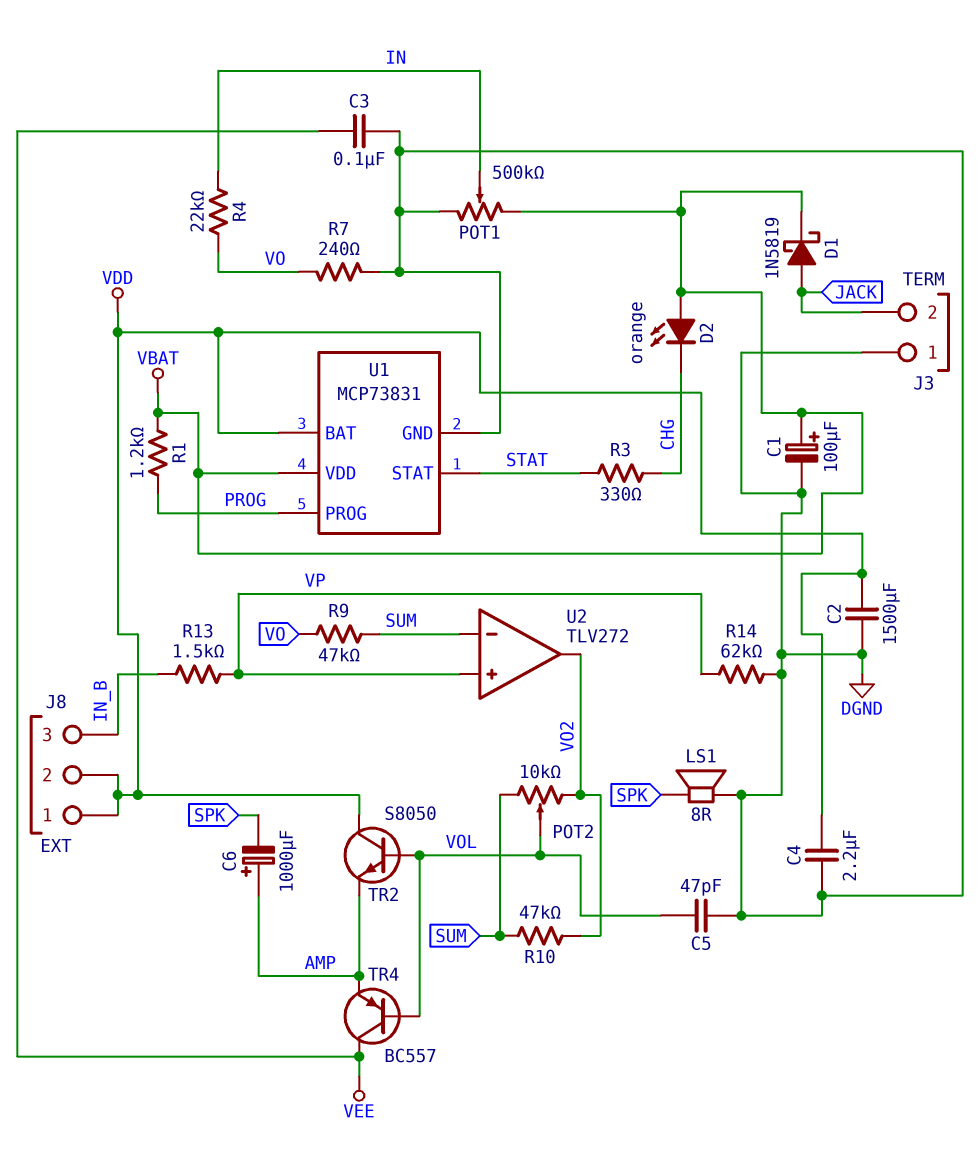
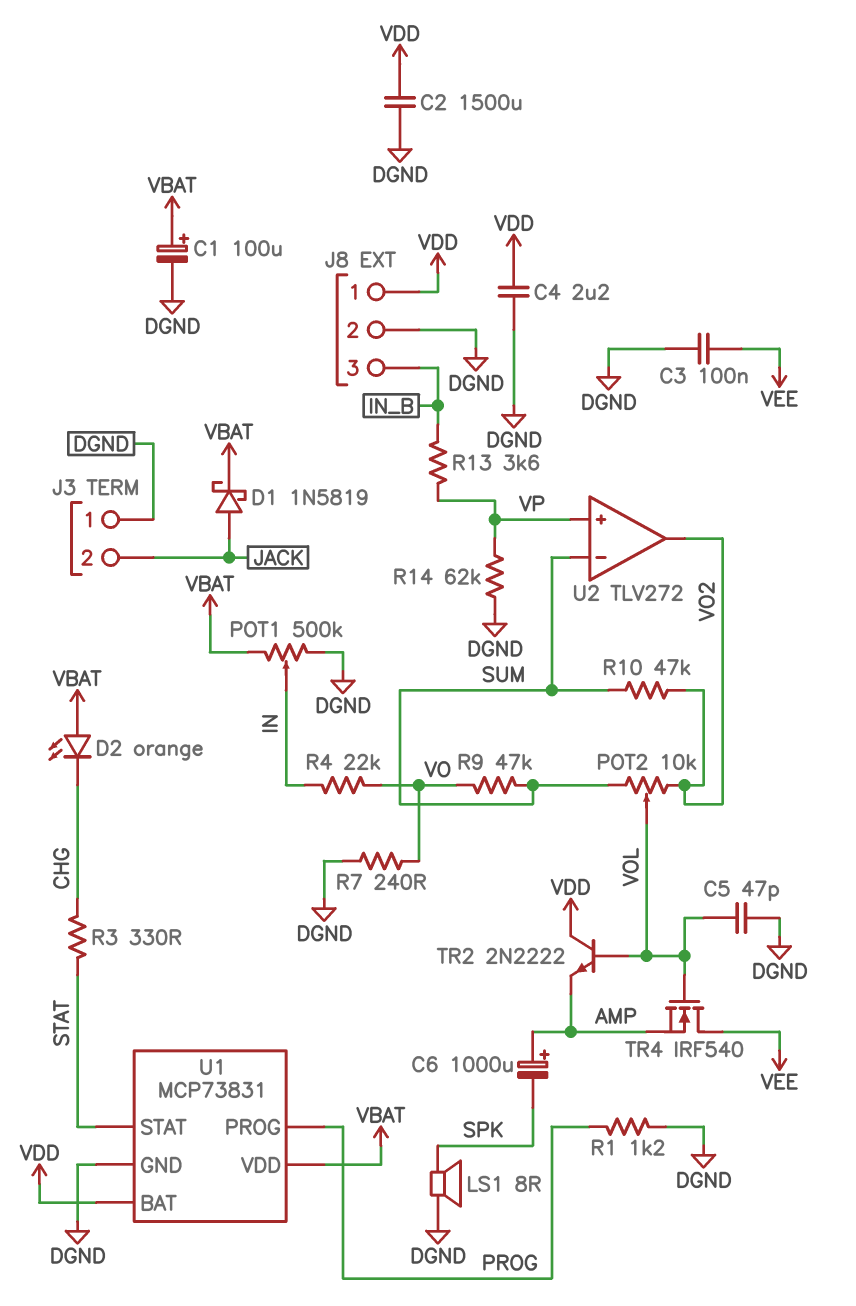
J8 pin 2: VDD -> DGND
R1: 1.2k (PROG, VBAT) -> 1.2k (DGND, PROG)
R13: 1.5k (IN_B, VP) -> 3.6k (IN_B, VP)
TR2: NPN S8050 (B VOL, C VDD, E AMP) -> NPN 2N2222 (B VOL, C VDD, E AMP)
TR4: PNP BC557 (B VOL, C VEE, E AMP) -> NMOS IRF540 (G VOL, D VEE, S AMP)

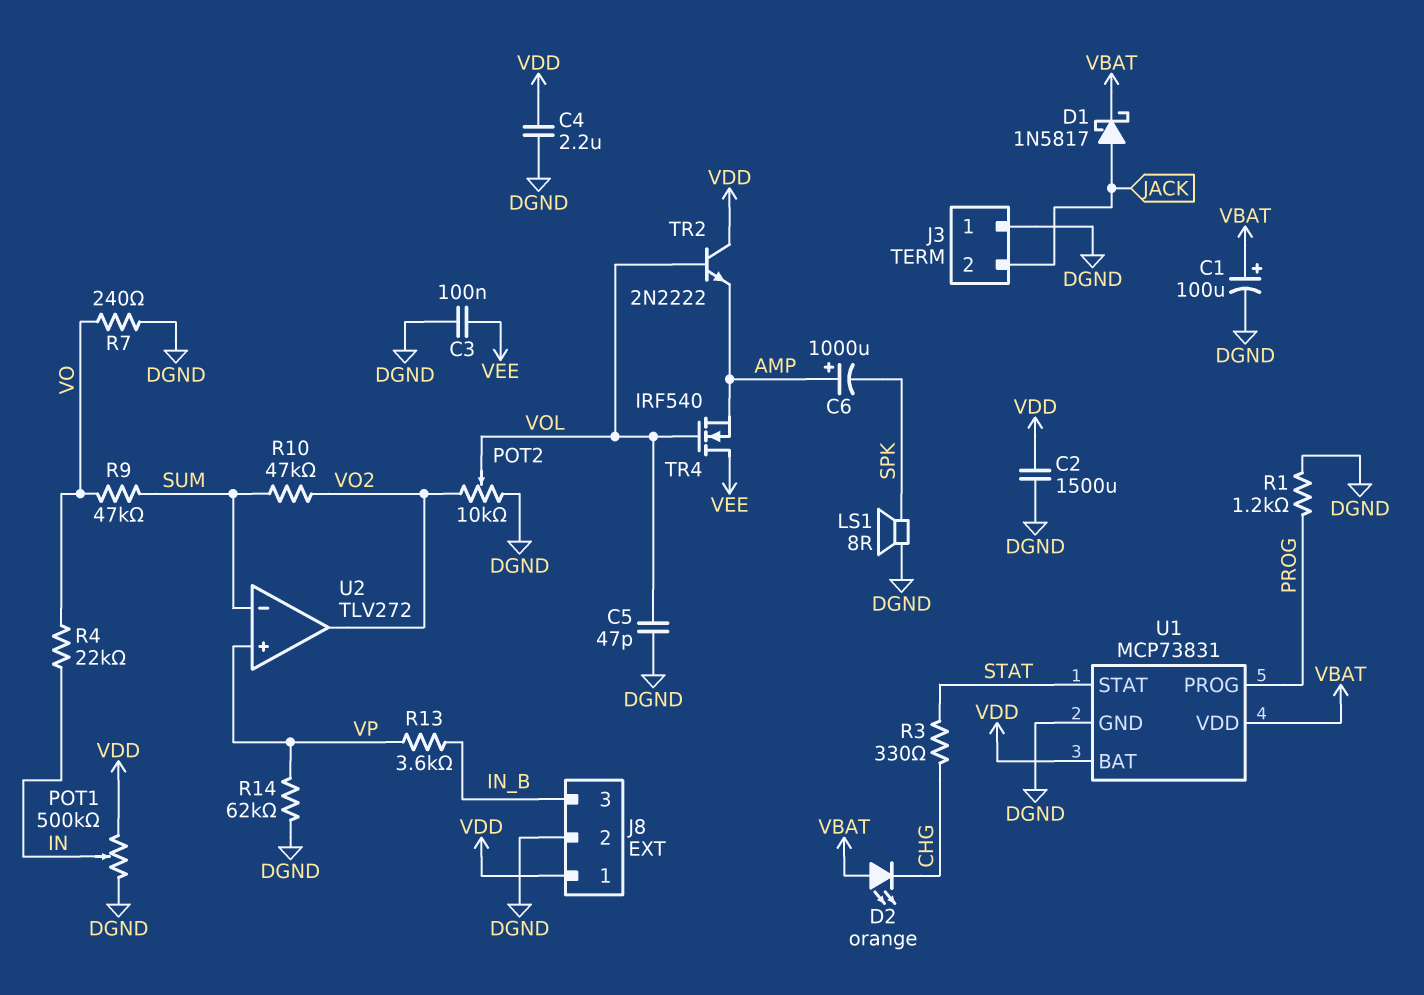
D1: schottky 1N5819 (A JACK, K VBAT) -> schottky 1N5817 (A JACK, K VBAT)
POT1: 500k (DGND, VBAT, wiper IN) -> 500k (DGND, VDD, wiper IN)
POT2: 10k (SUM, VO2, wiper VOL) -> 10k (DGND, VO2, wiper VOL)

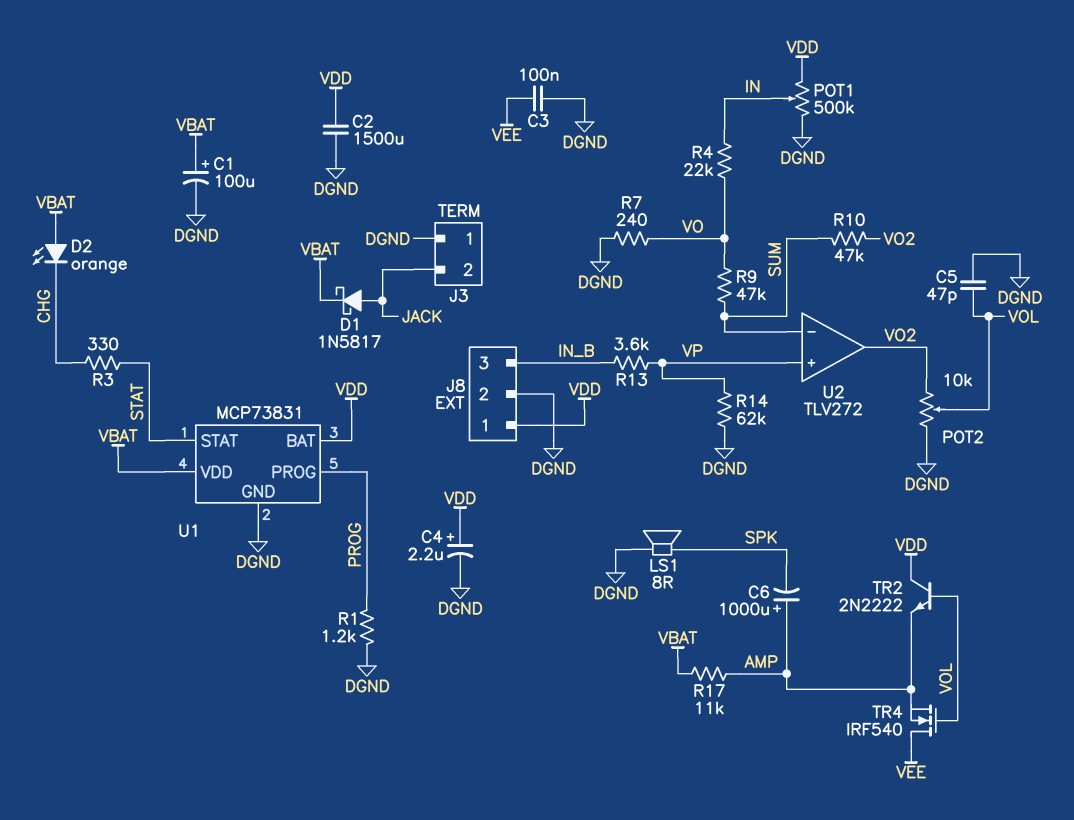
C4: 2.2uF (DGND, VDD) -> 2.2uF (plus VDD, minus DGND)
R17: none -> 11k (AMP, VBAT)

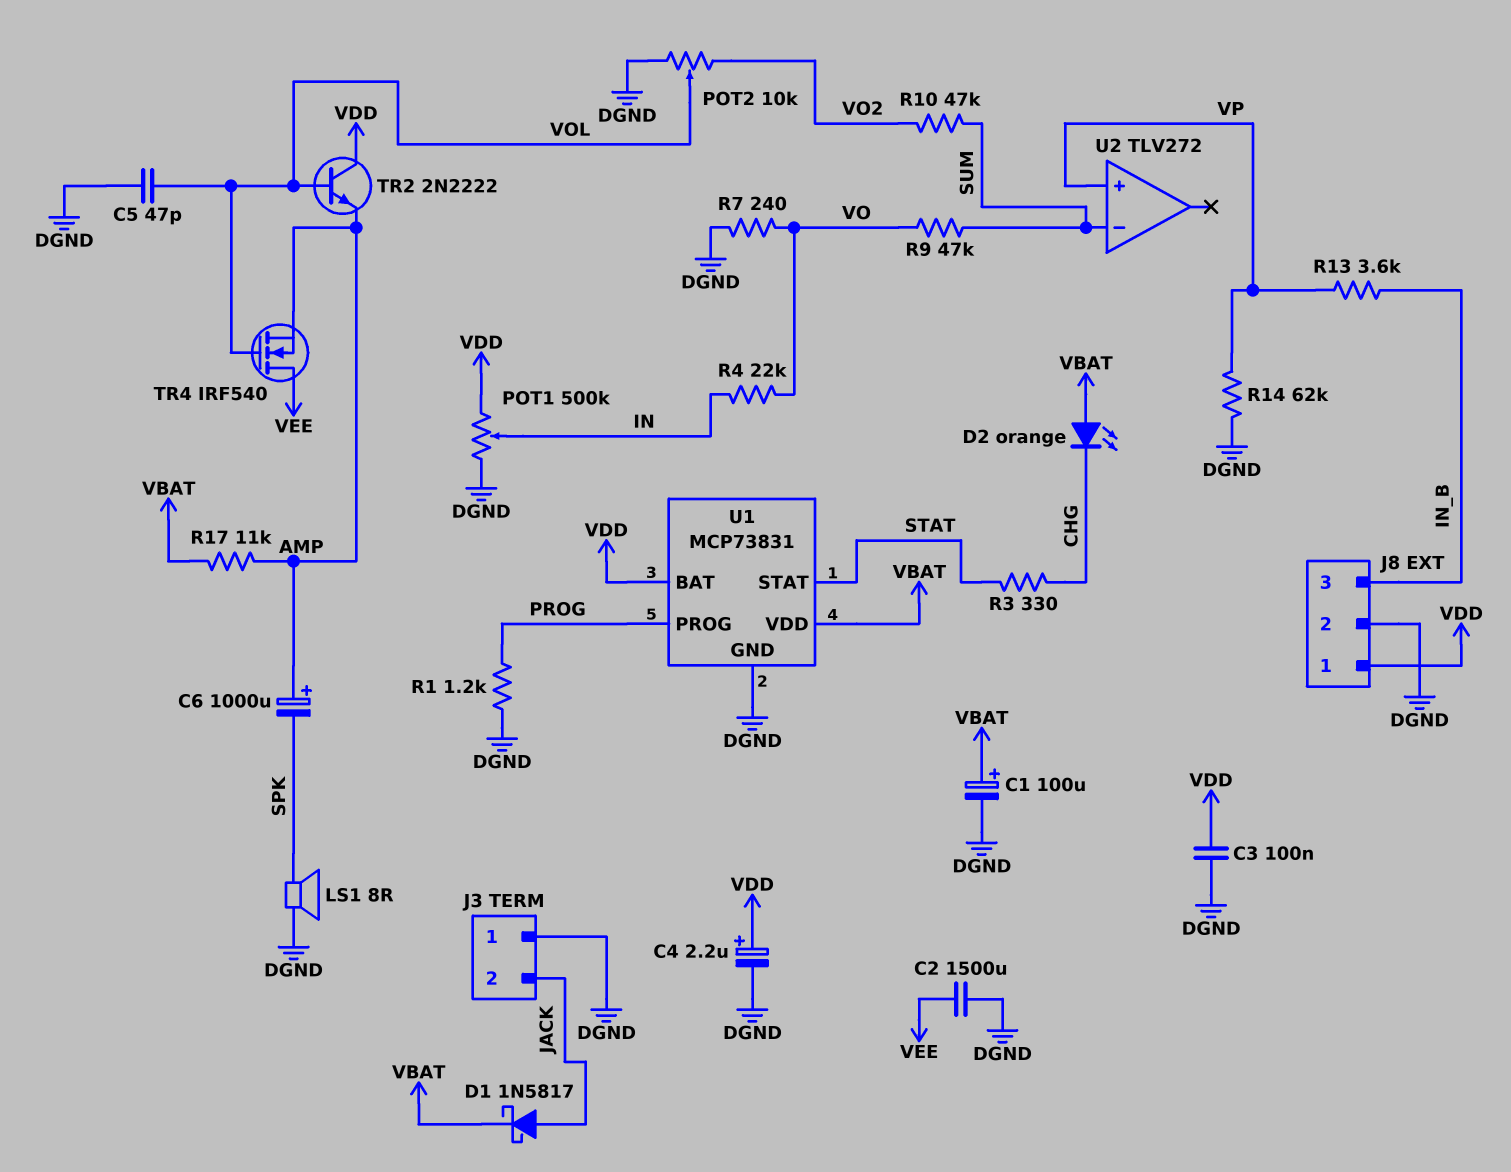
C2: 1500uF (DGND, VDD) -> 1500uF (DGND, VEE)
C3: 100nF (DGND, VEE) -> 100nF (DGND, VDD)
U2 pin out: VO2 -> none

